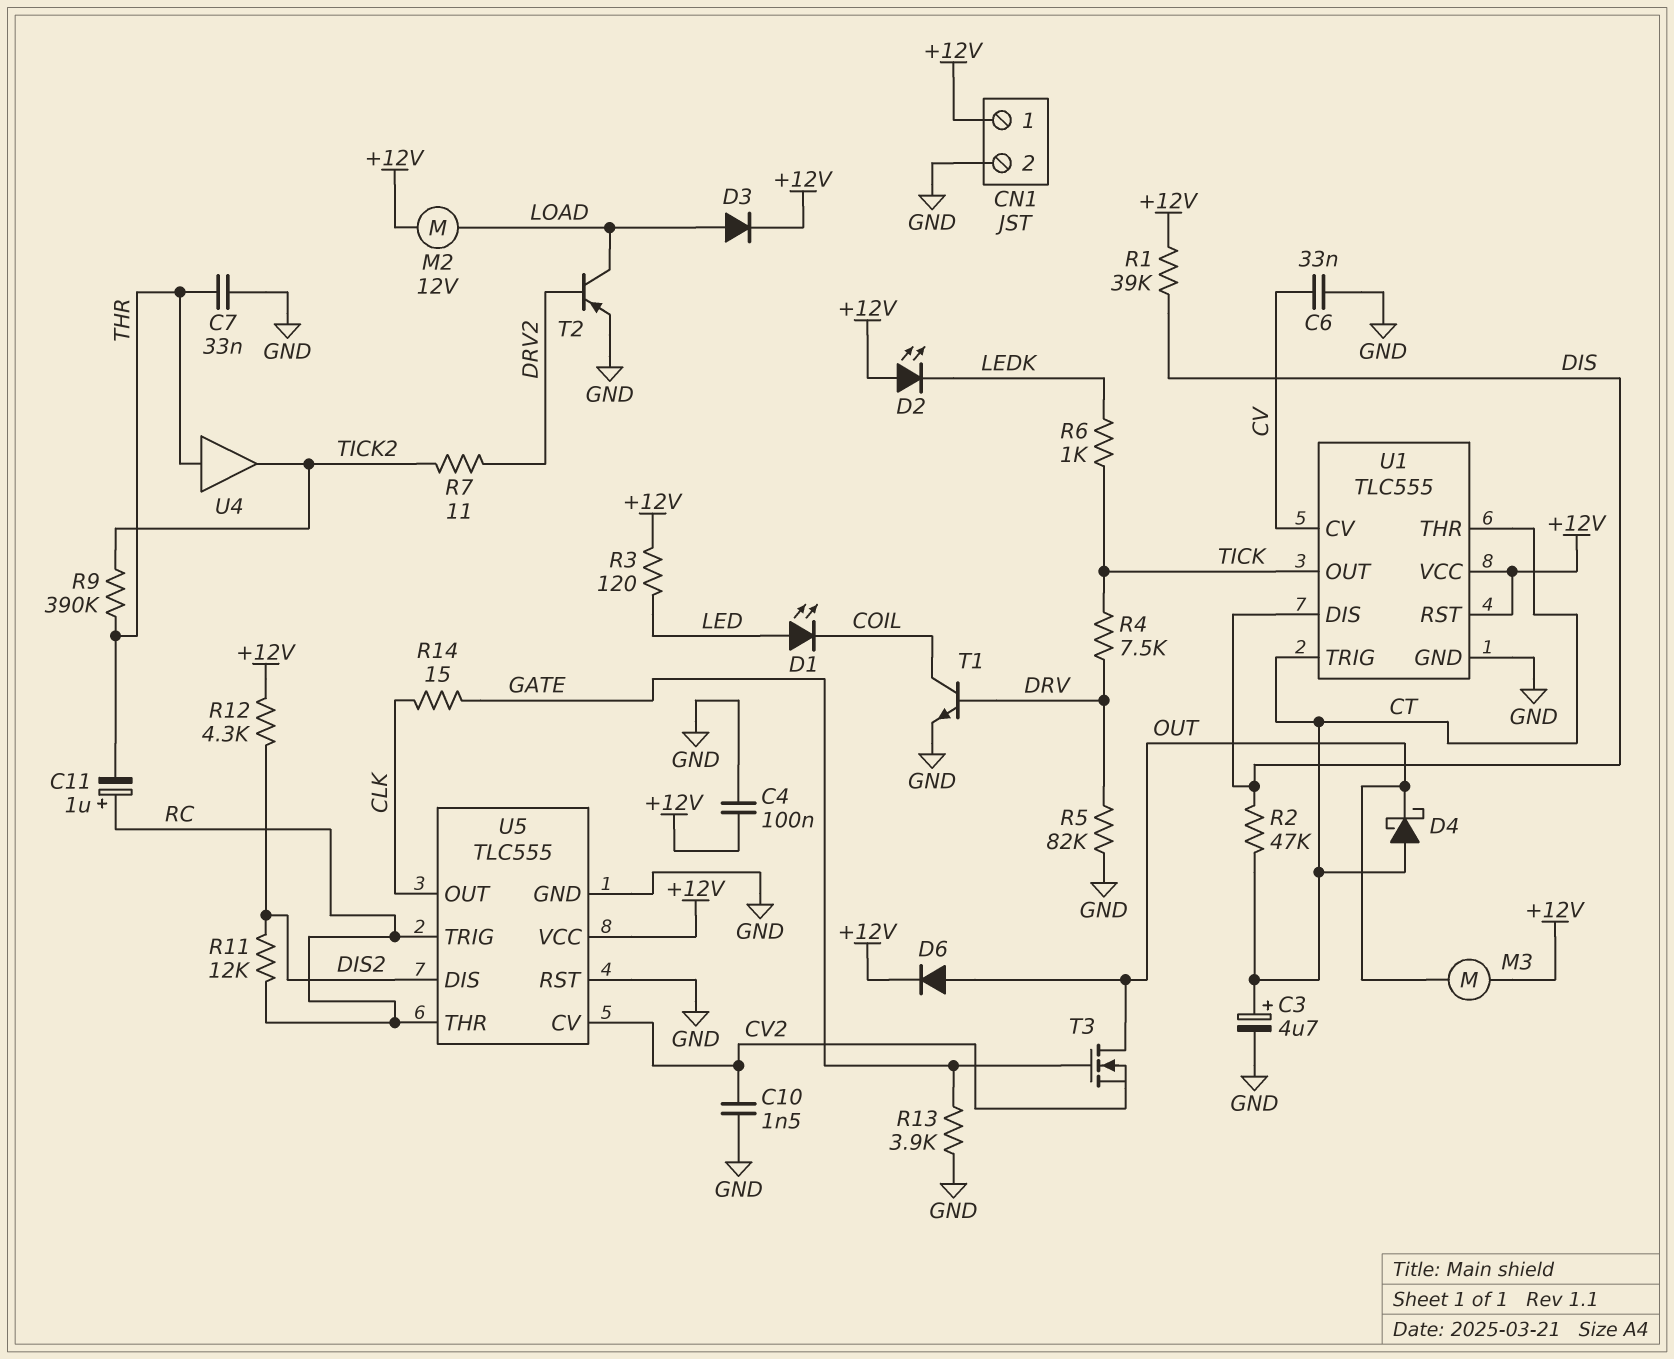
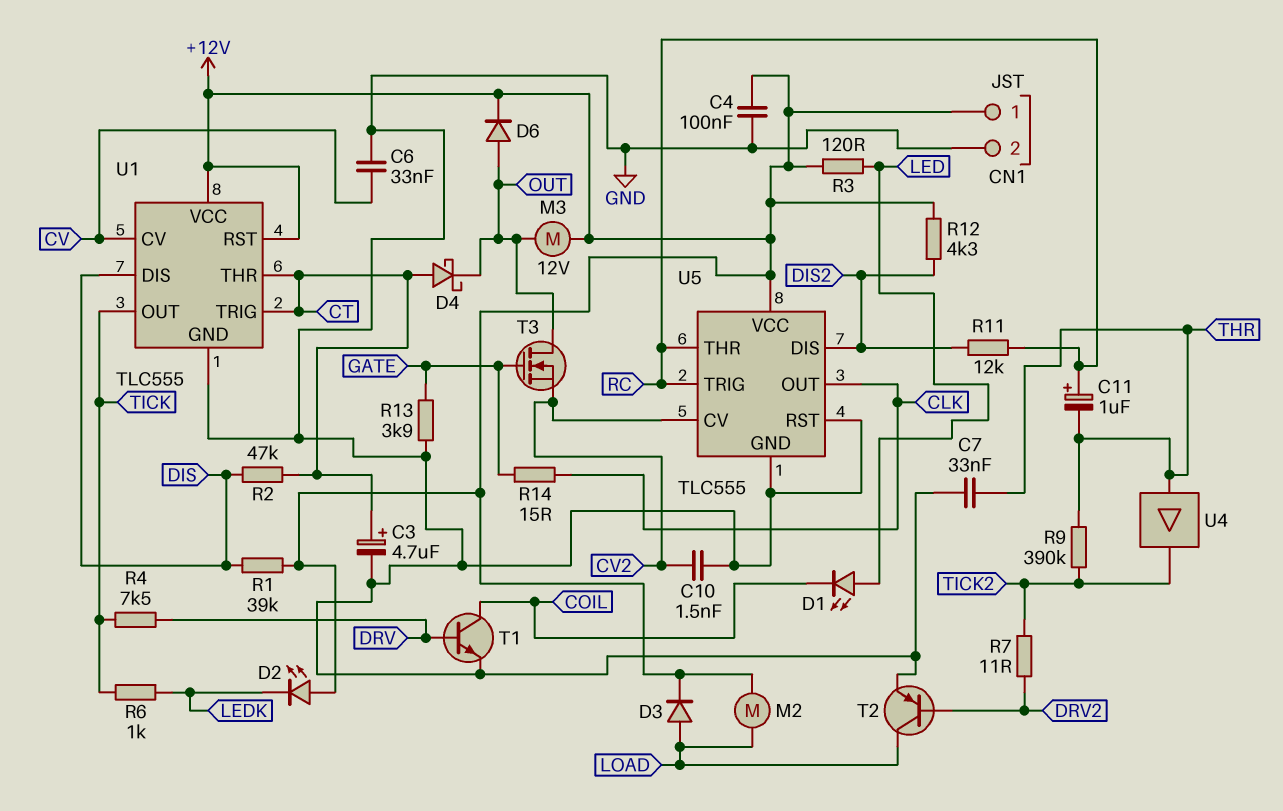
M2: motor 12V (+12V, LOAD) -> motor (+12V, LOAD)
M3: motor (+12V, OUT) -> motor 12V (+12V, OUT)
R5: 82k (DRV, GND) -> none

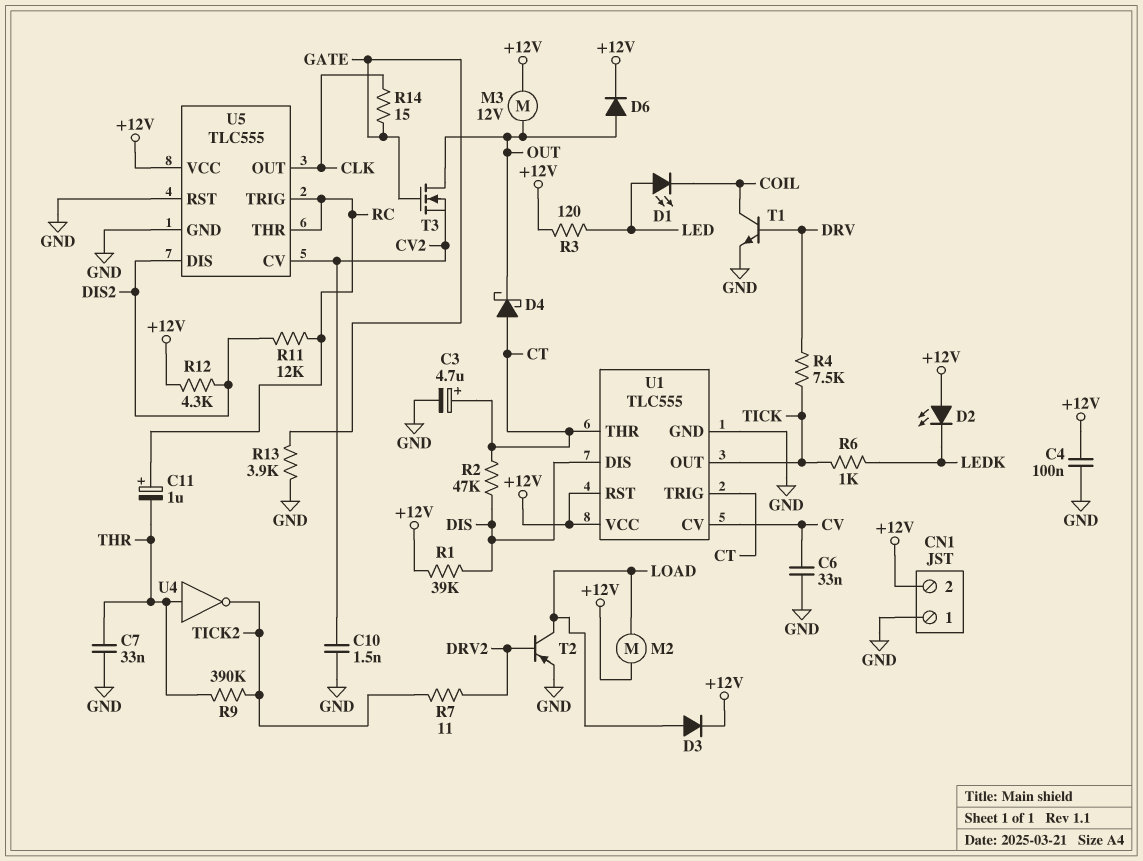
CN1 pin 1: +12V -> GND
CN1 pin 2: GND -> +12V
U4: buffer (in THR, out TICK2) -> NOT (in THR, out TICK2)

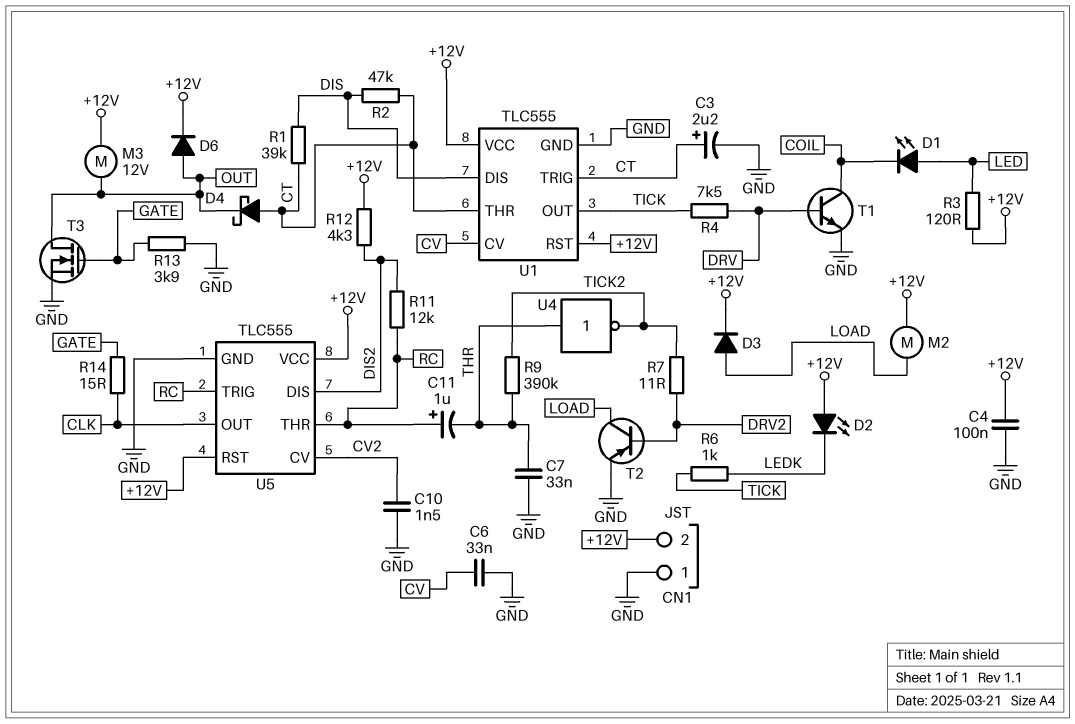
C3: 4.7uF (plus CT, minus GND) -> 2.2uF (plus CT, minus GND)
R1: 39k (+12V, DIS) -> 39k (CT, DIS)
T3: NMOS (G GATE, D OUT, S CV2) -> NMOS (G GATE, D OUT, S GND)
U5 pin RST: GND -> +12V

